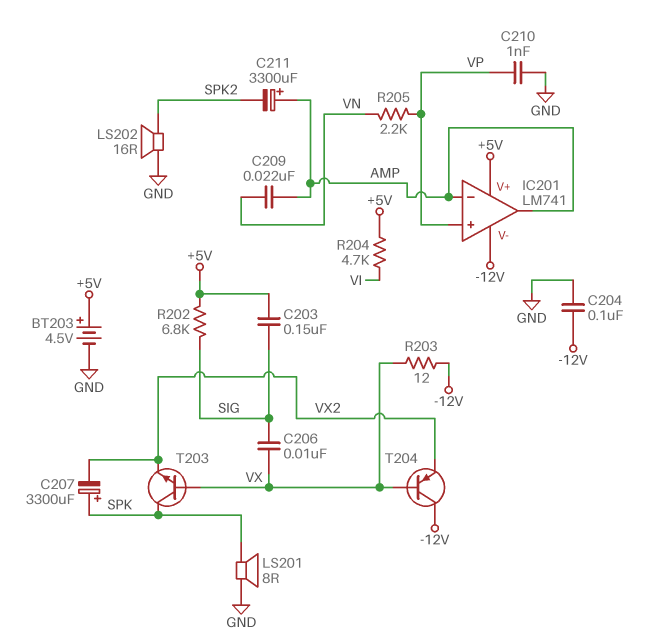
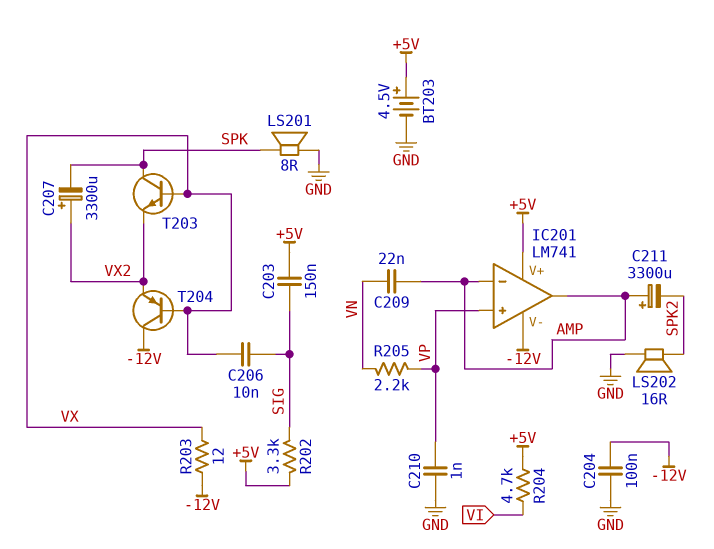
C207: 3300uF (plus SPK, minus VX2) -> 3300uF (plus VX2, minus SPK)
R202: 6.8k (+5V, SIG) -> 3.3k (+5V, SIG)

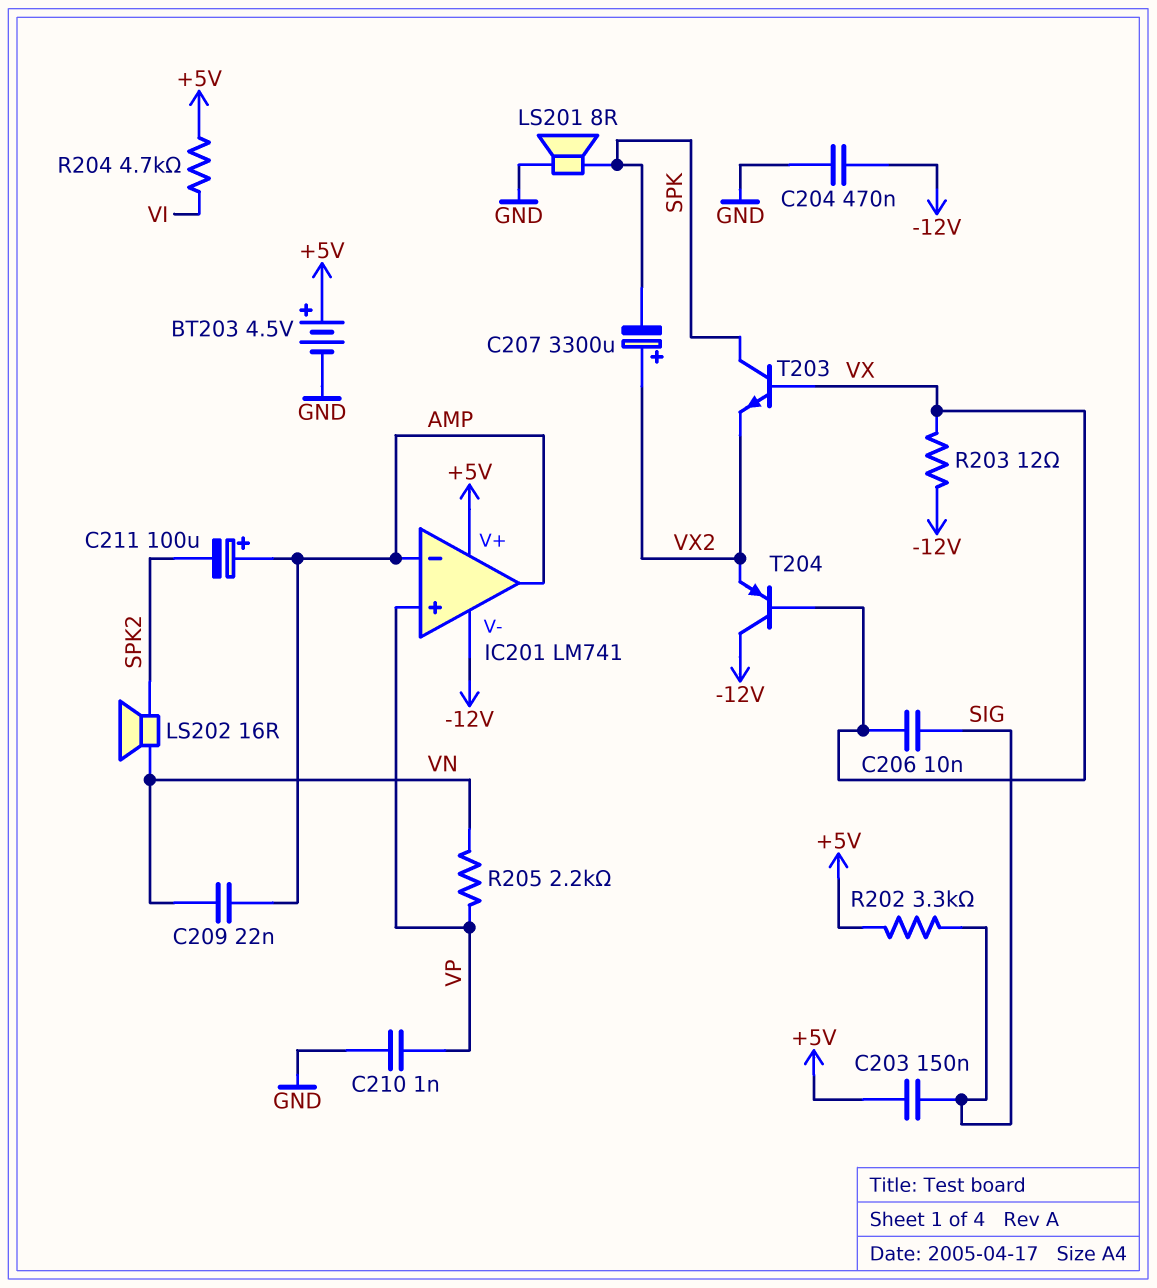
C204: 100nF (-12V, GND) -> 470nF (-12V, GND)
C211: 3300uF (plus AMP, minus SPK2) -> 100uF (plus AMP, minus SPK2)
LS202: speaker 16R (GND, SPK2) -> speaker 16R (SPK2, VN)

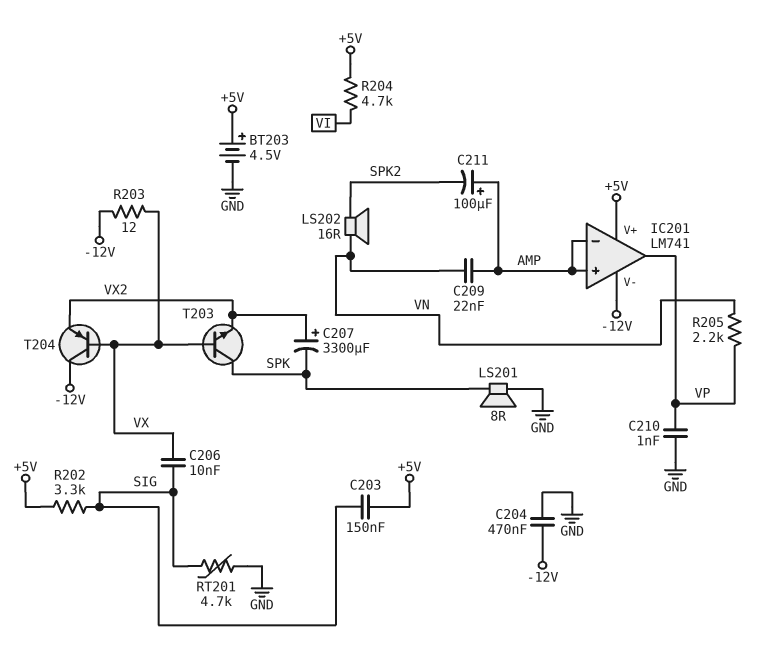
IC201 pin in+: VP -> AMP
IC201 pin out: AMP -> VP
RT201: none -> 4.7k (GND, SIG)

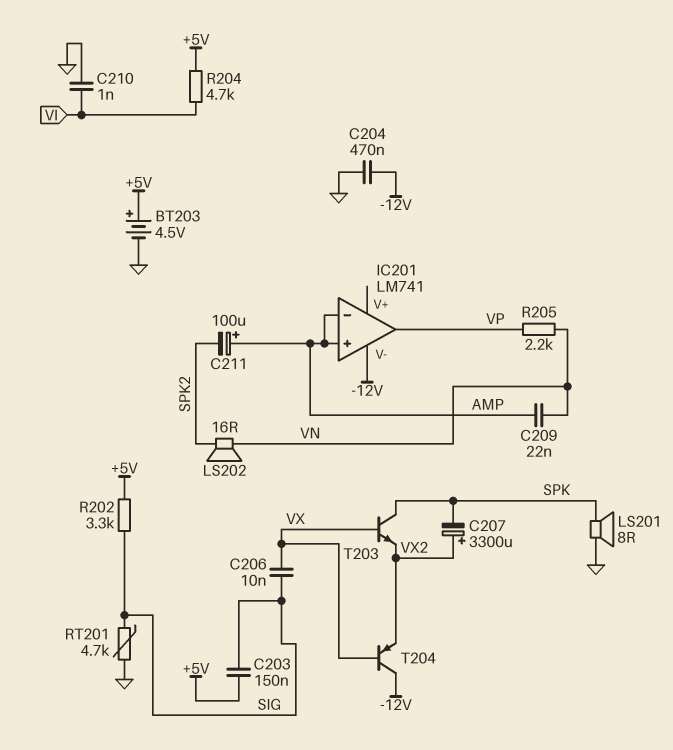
C210: 1nF (GND, VP) -> 1nF (GND, VI)
IC201 pin V+: +5V -> none
R203: 12 (-12V, VX) -> none

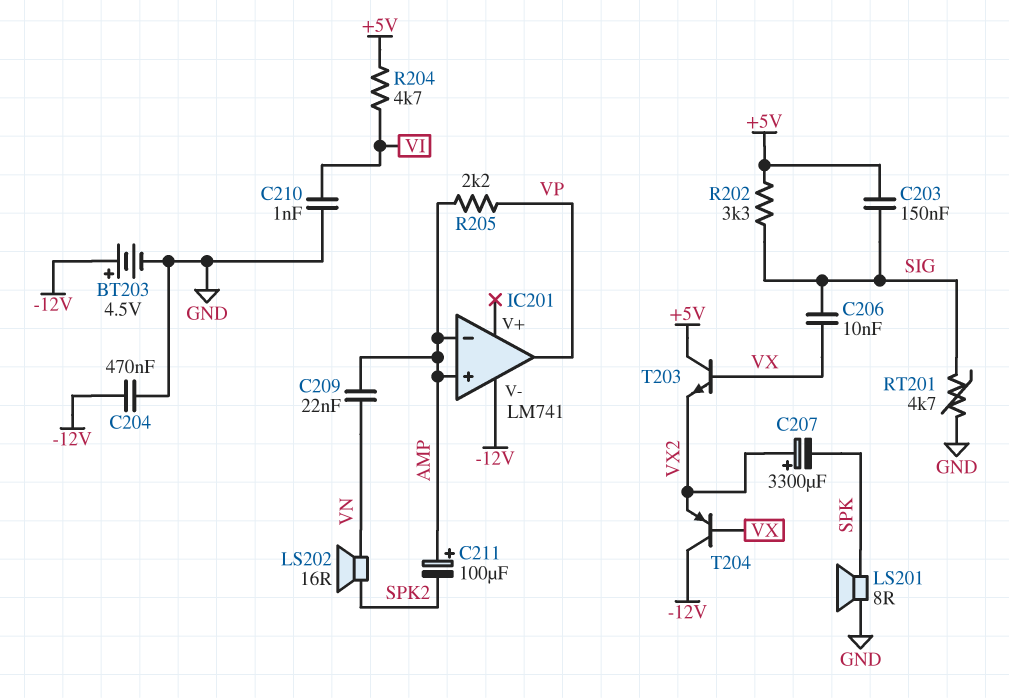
BT203: 4.5V (plus +5V, minus GND) -> 4.5V (plus -12V, minus GND)
R205: 2.2k (VN, VP) -> 2.2k (AMP, VP)
T203: NPN (B VX, C SPK, E VX2) -> NPN (B VX, C +5V, E VX2)

